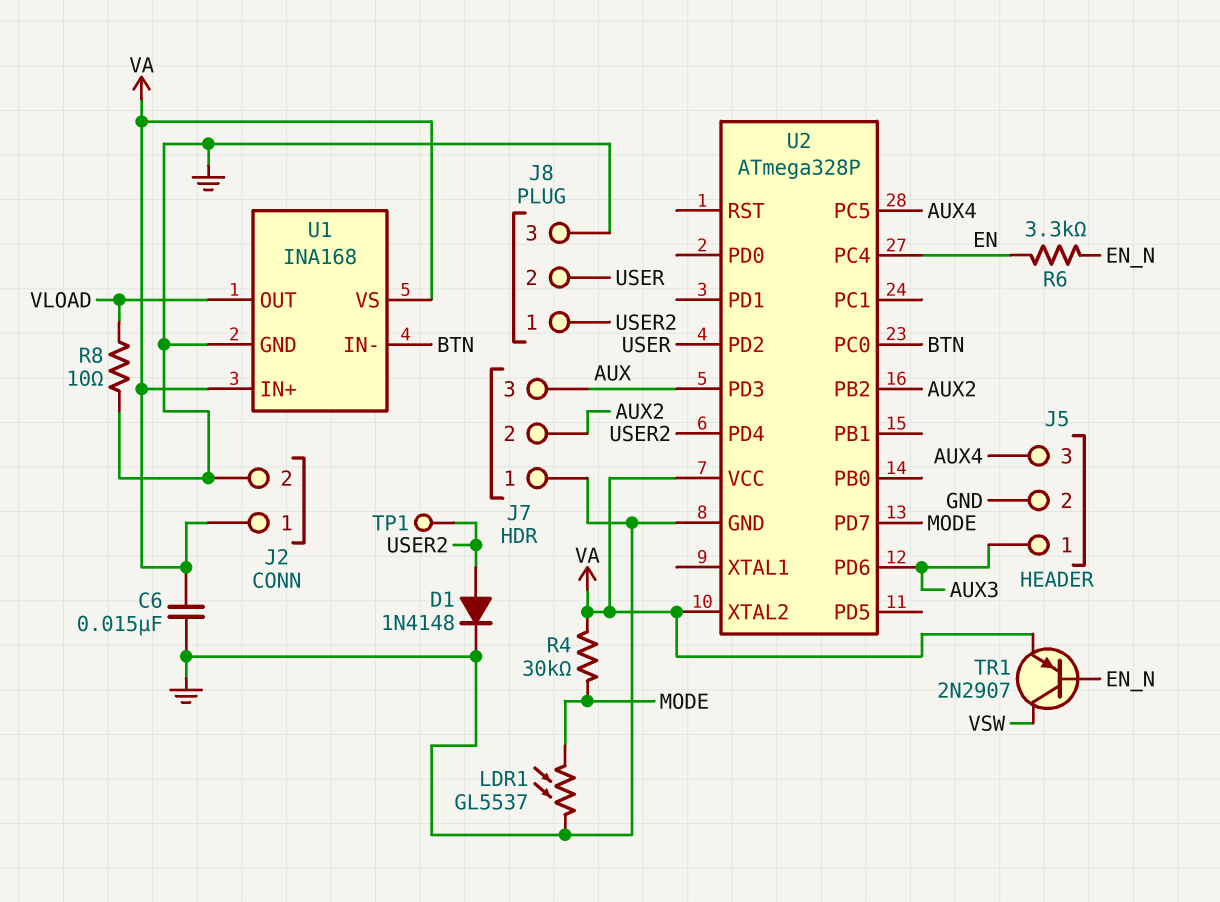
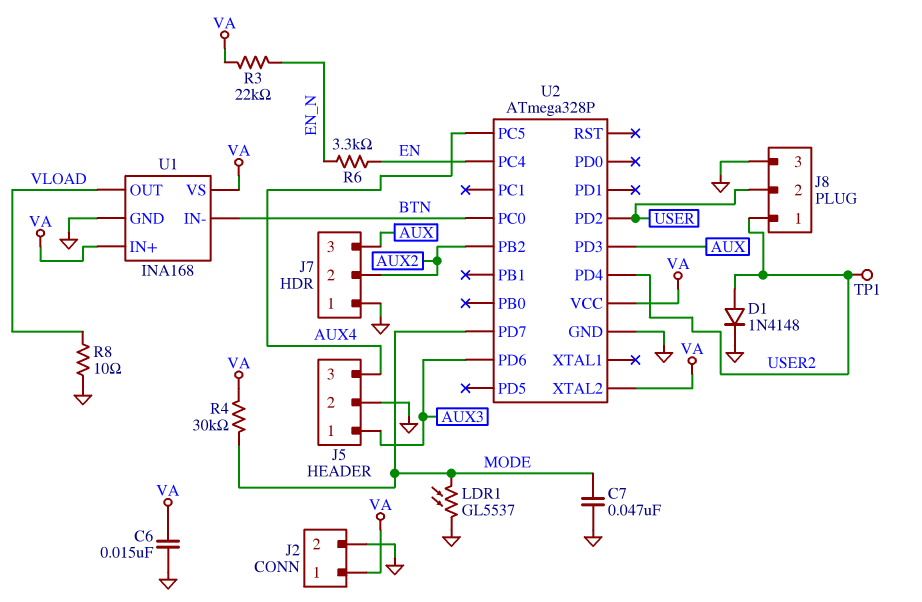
C7: none -> 47nF (GND, MODE)
R3: none -> 22k (EN_N, VA)
TR1: PNP 2N2907 (B EN_N, C VSW, E VA) -> none

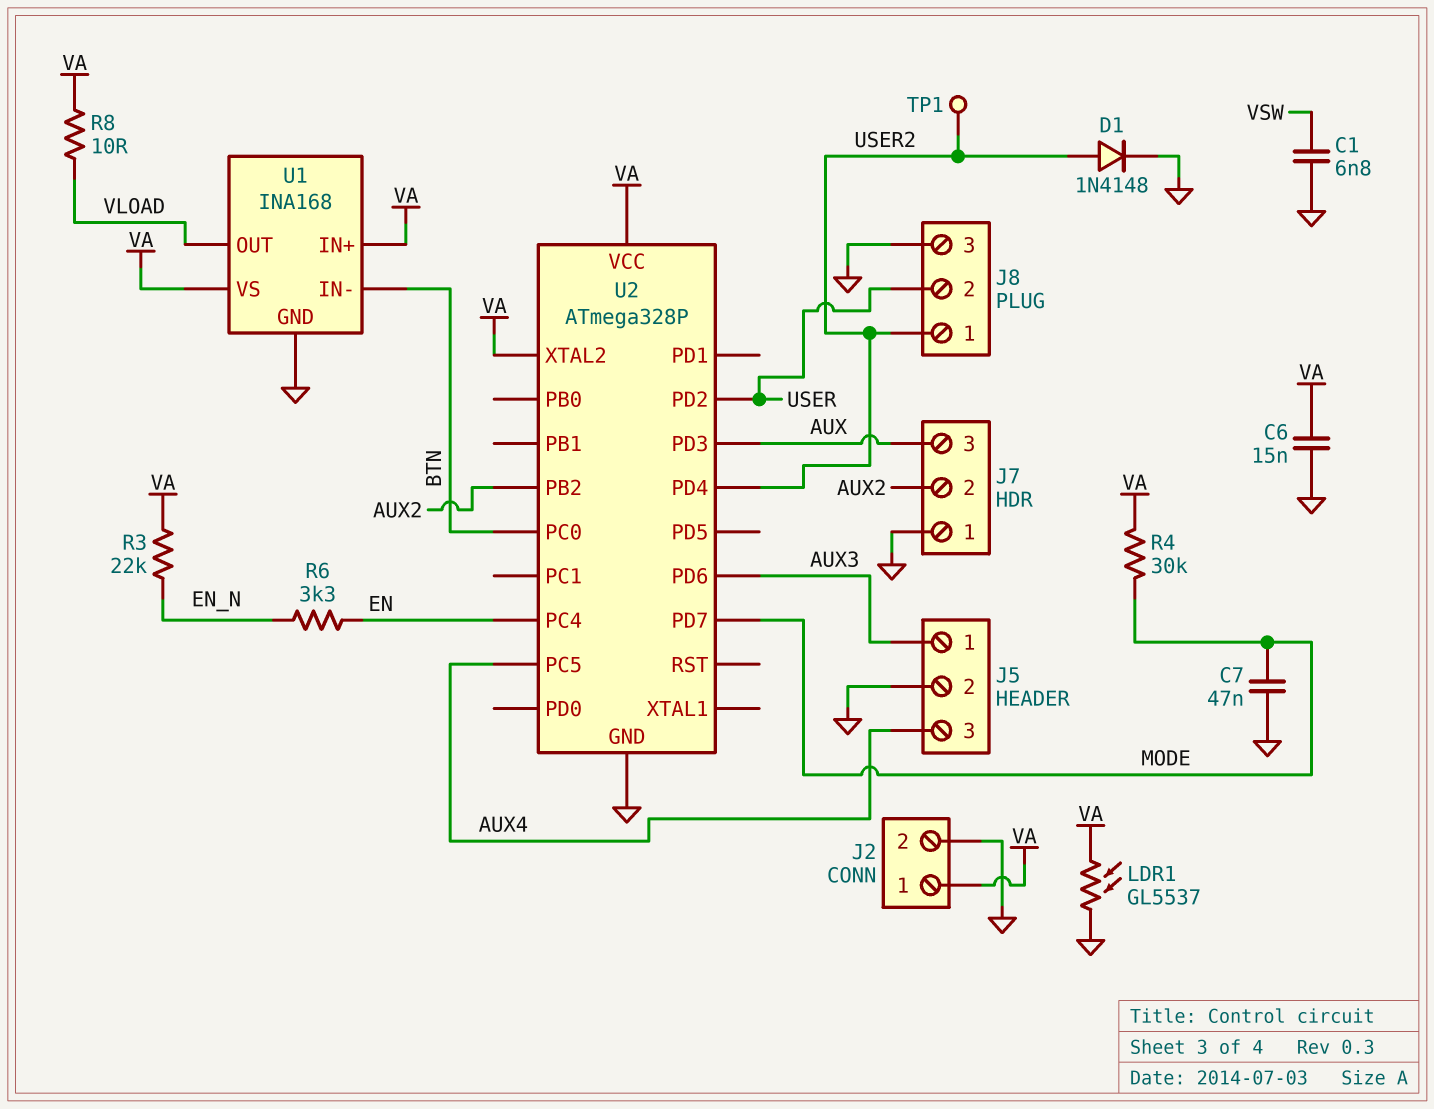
C1: none -> 6.8nF (GND, VSW)
LDR1: GL5537 (GND, MODE) -> GL5537 (GND, VA)
R8: 10 (GND, VLOAD) -> 10 (VA, VLOAD)

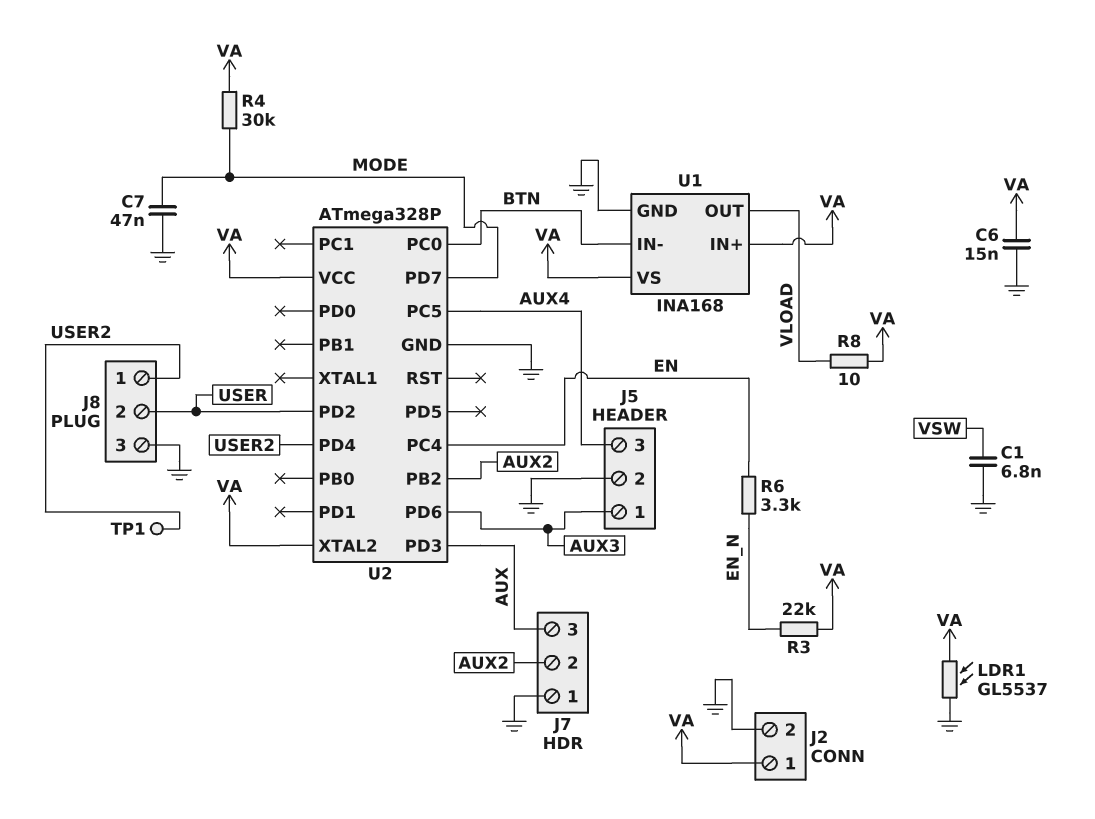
D1: diode 1N4148 (A USER2, K GND) -> none

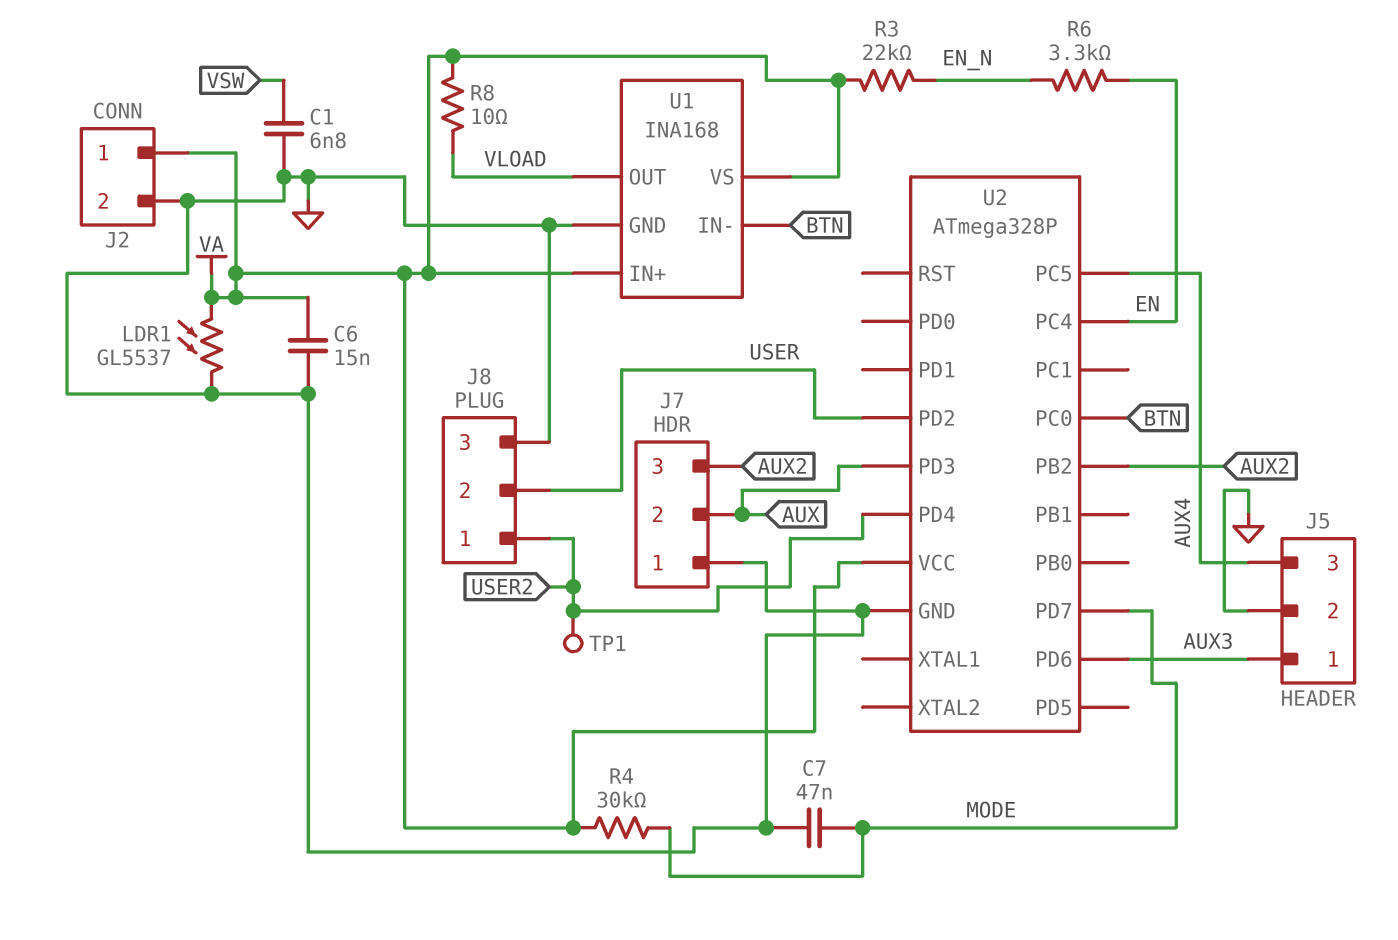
J7 pin 2: AUX2 -> AUX
J7 pin 3: AUX -> AUX2
U2 pin XTAL2: VA -> none

